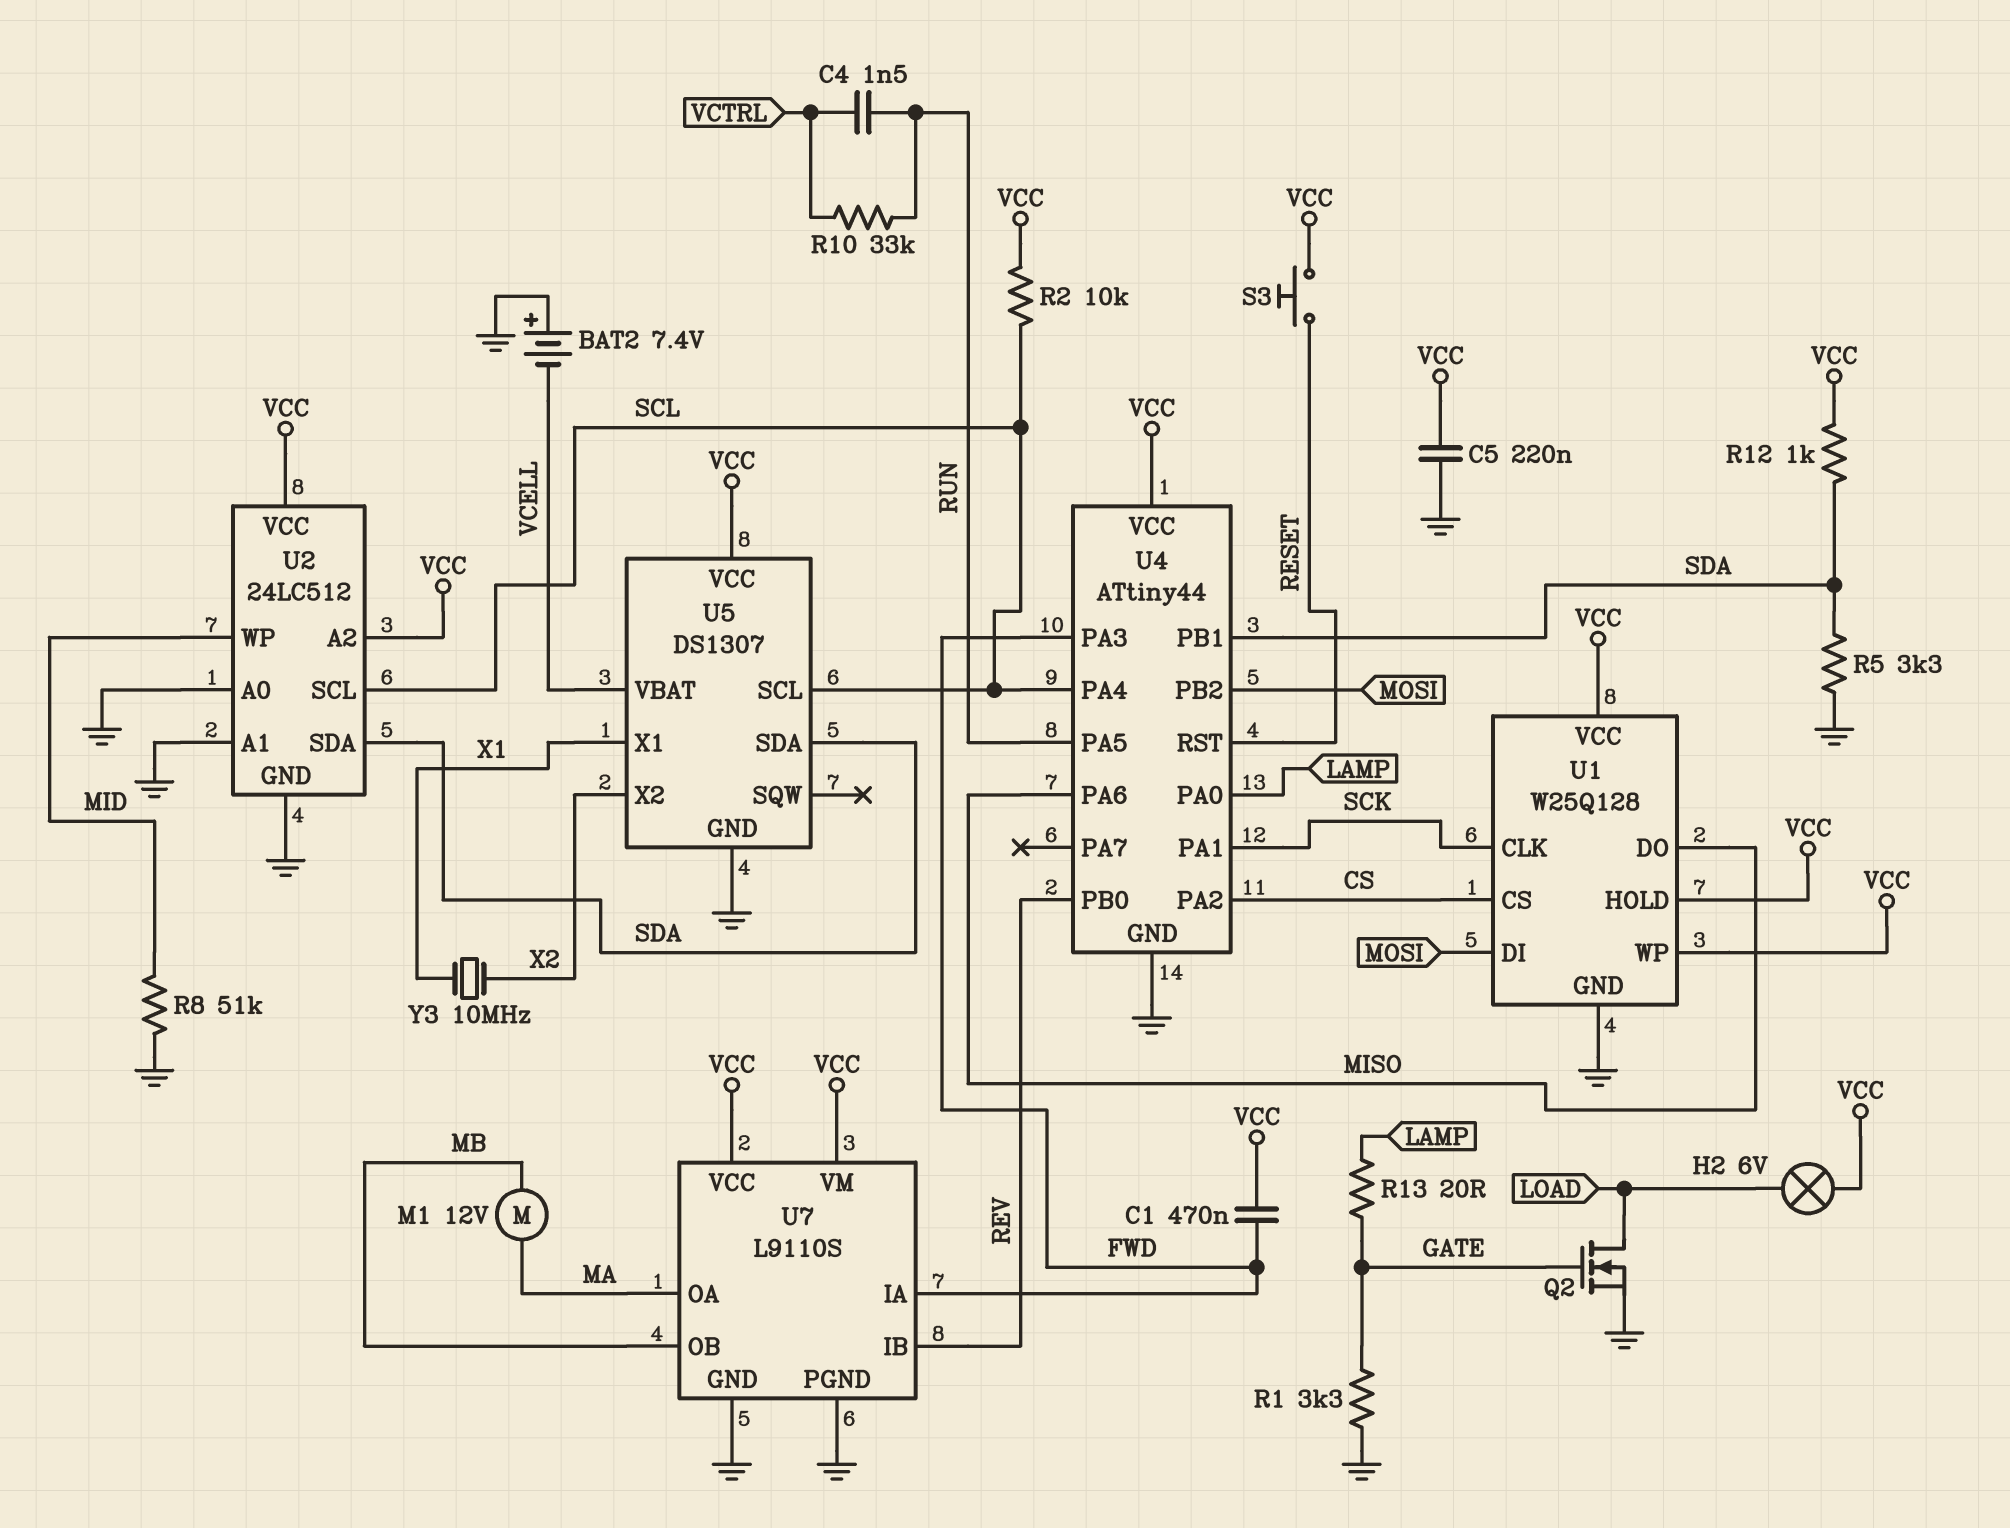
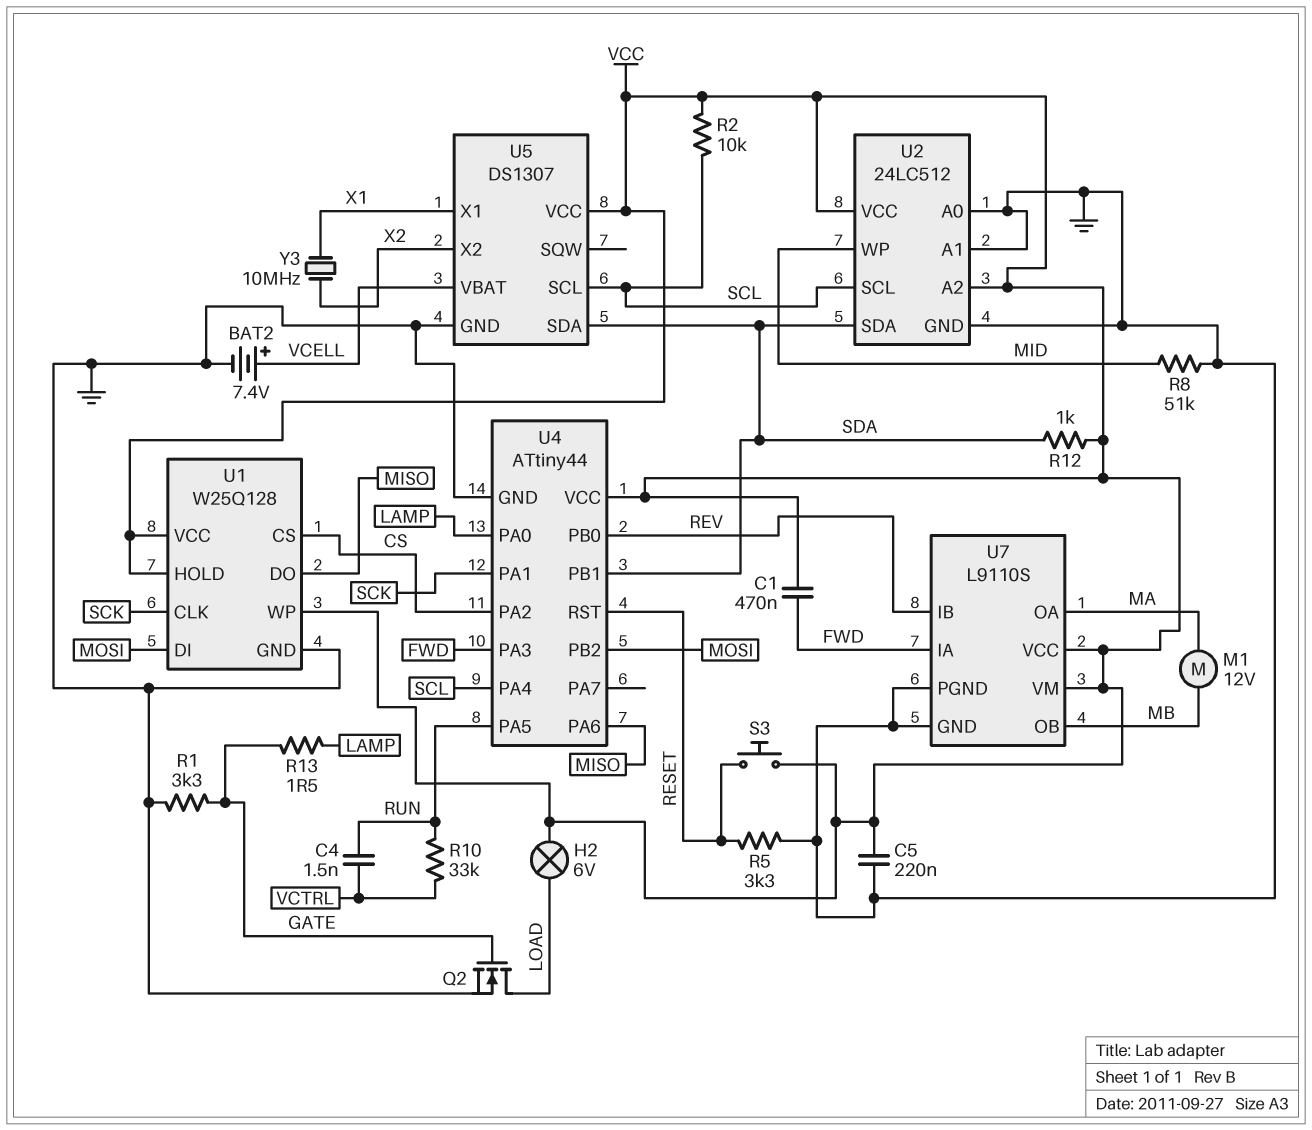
BAT2: 7.4V (plus GND, minus VCELL) -> 7.4V (plus VCELL, minus GND)
R5: 3.3k (GND, SDA) -> 3.3k (GND, RESET)
R13: 20 (GATE, LAMP) -> 1.5 (GATE, LAMP)

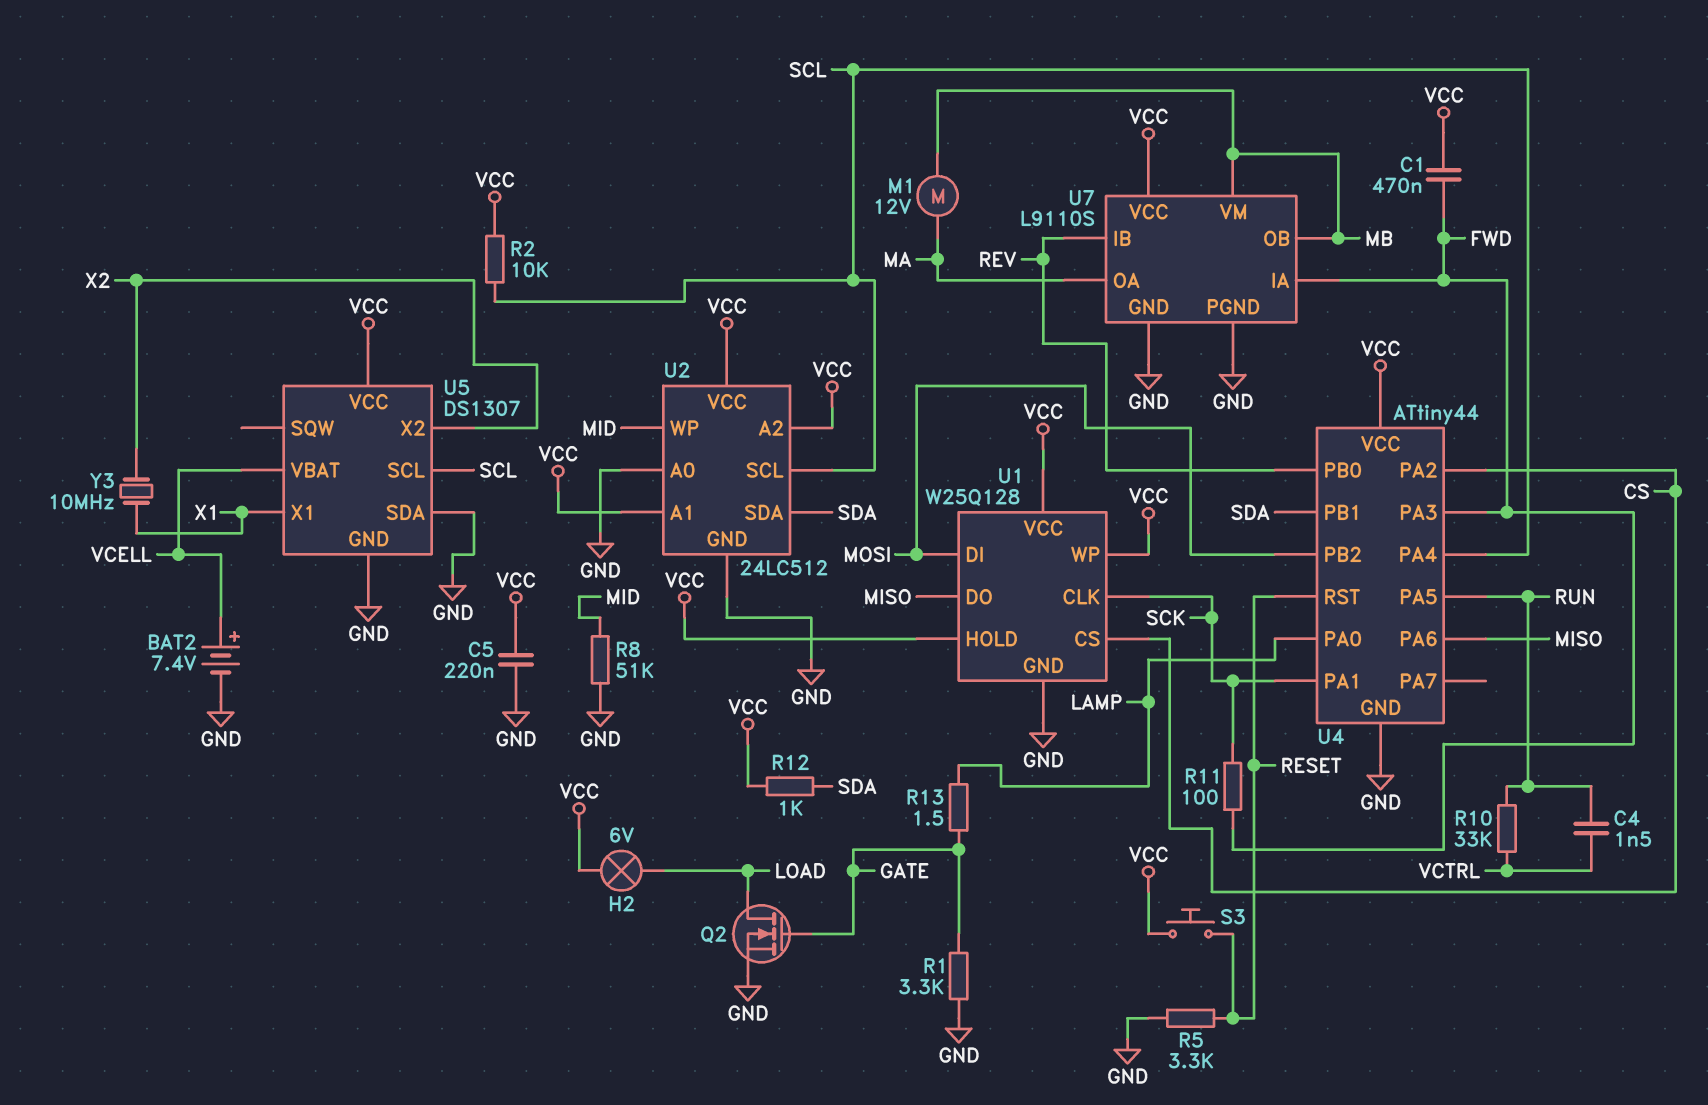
R11: none -> 100 (FWD, SCK)
U2 pin A1: GND -> VCC
U5 pin SDA: SDA -> GND
U7 pin VM: VCC -> MB

